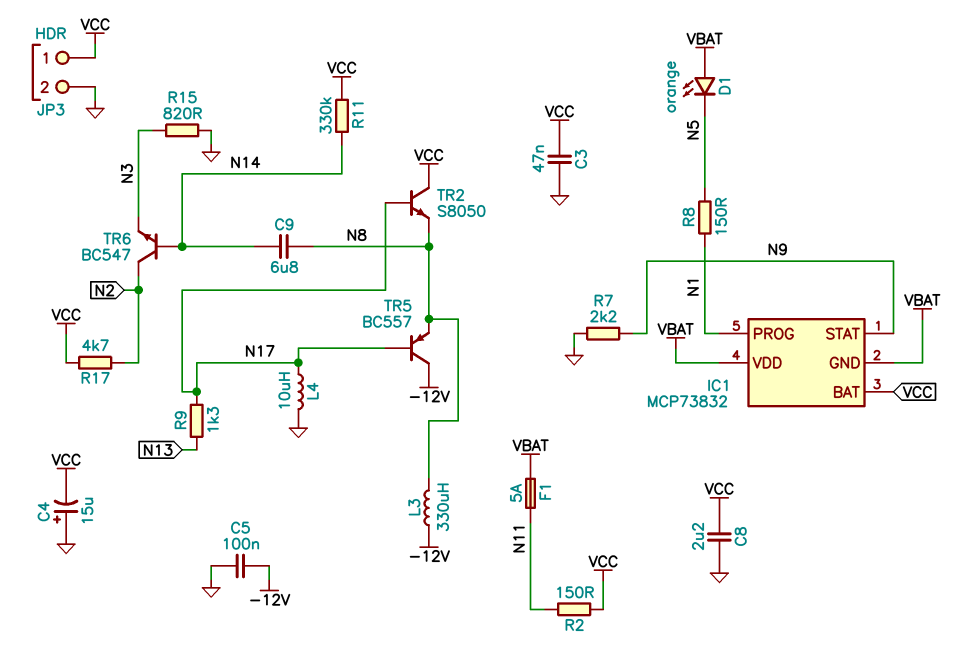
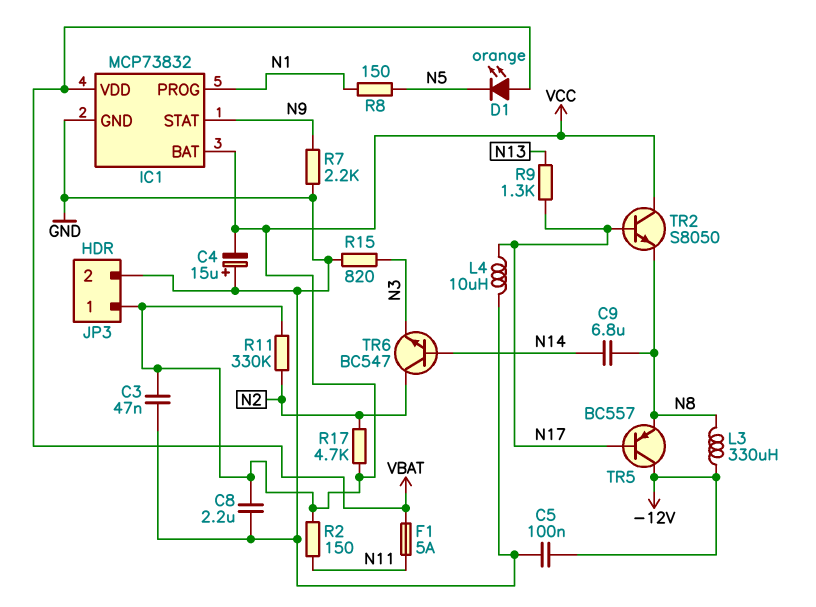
IC1 pin GND: VBAT -> GND
R11: 330k (N14, VCC) -> 330k (N2, VCC)

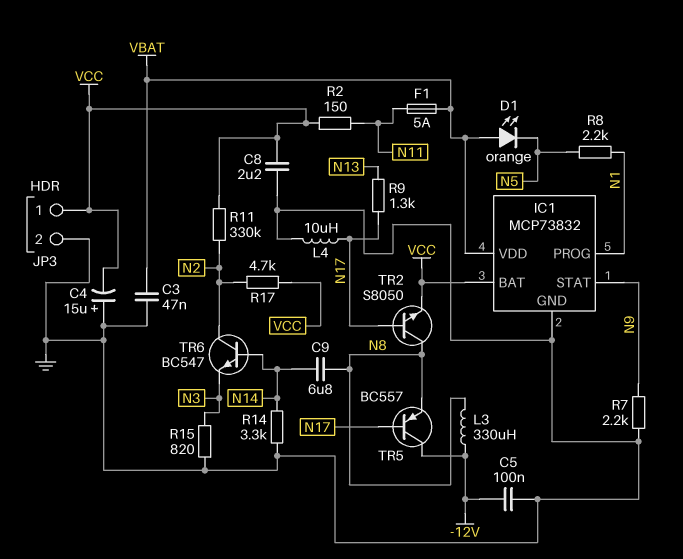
C3: 47nF (GND, VCC) -> 47nF (GND, VBAT)
R8: 150 (N1, N5) -> 2.2k (N1, N5)
R14: none -> 3.3k (GND, N14)
TR2: NPN S8050 (B N17, C VCC, E N8) -> NPN S8050 (B N17, C N8, E VCC)

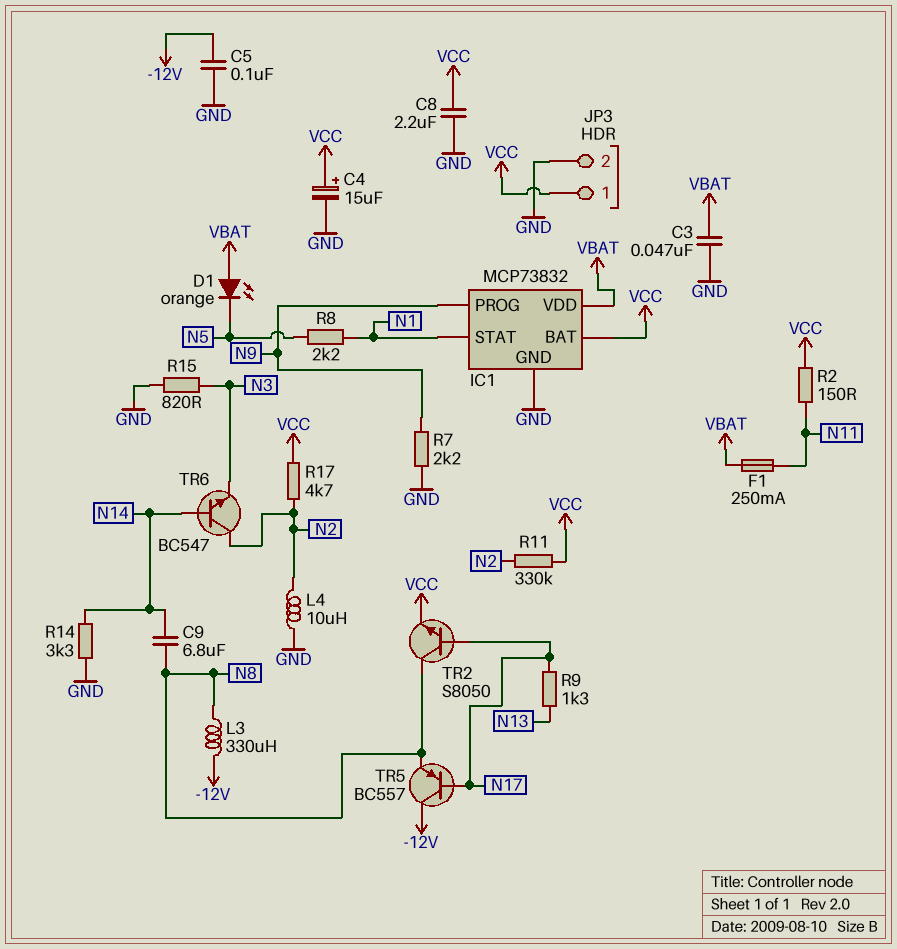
C4: 15uF (plus GND, minus VCC) -> 15uF (plus VCC, minus GND)
F1: 5A (N11, VBAT) -> 250mA (N11, VBAT)
IC1 pin PROG: N1 -> N9
IC1 pin STAT: N9 -> N1
L4: 10uH (GND, N17) -> 10uH (GND, N2)

